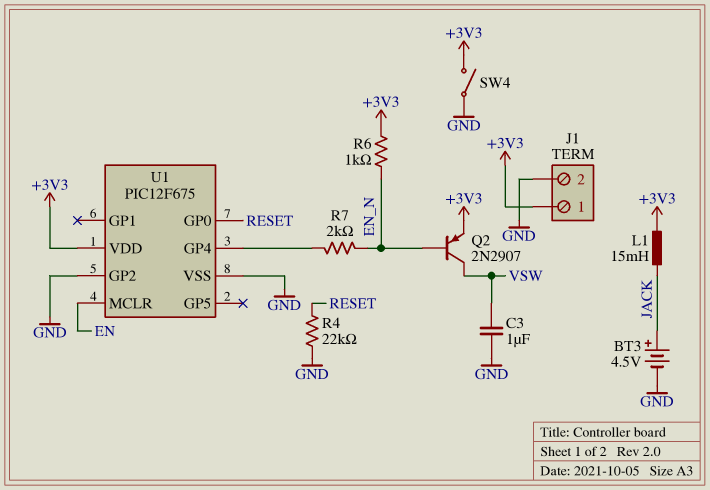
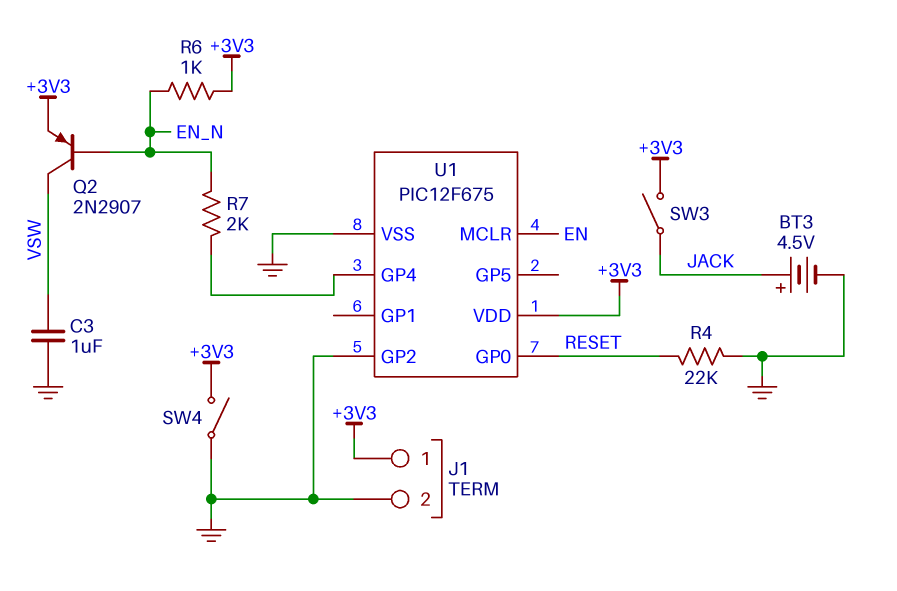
L1: 15mH (+3V3, JACK) -> none
SW3: none -> switch (+3V3, JACK)

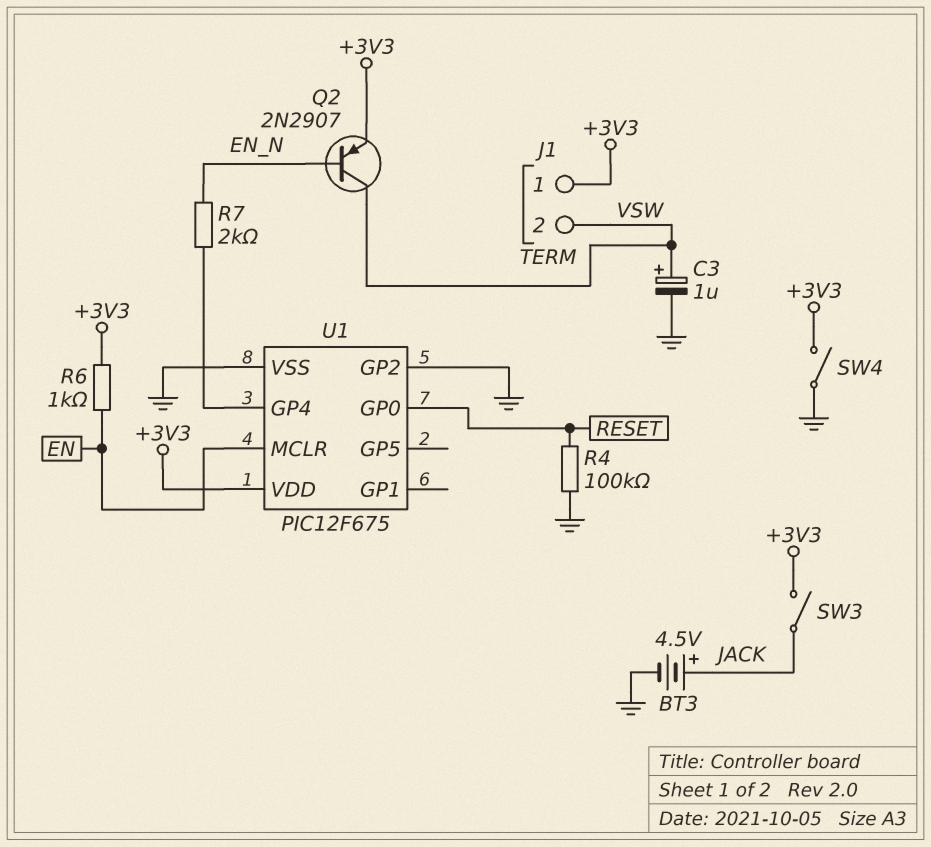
C3: 1uF (GND, VSW) -> 1uF (plus VSW, minus GND)
J1 pin 2: GND -> VSW
R4: 22k (GND, RESET) -> 100k (GND, RESET)
R6: 1k (+3V3, EN_N) -> 1k (+3V3, EN)

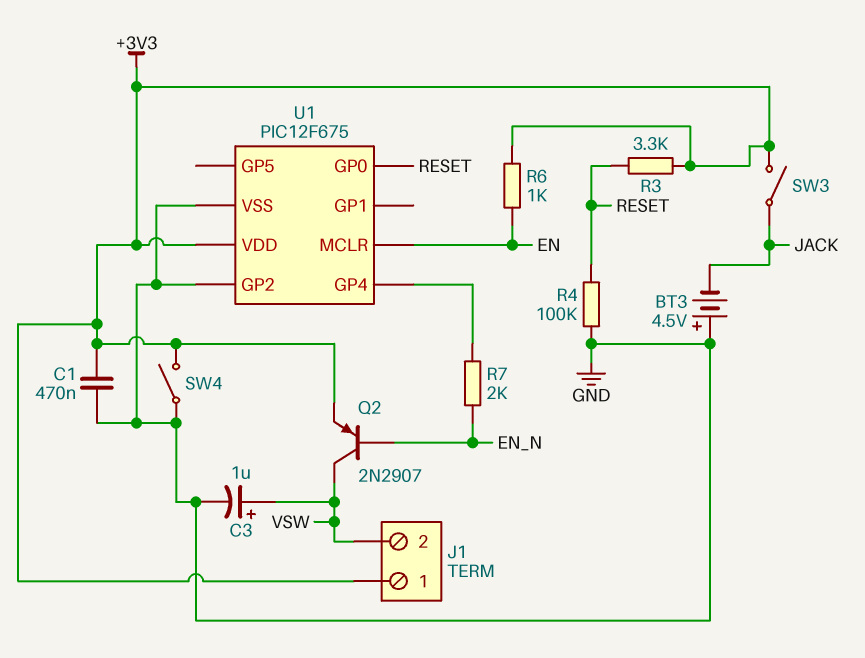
BT3: 4.5V (plus JACK, minus GND) -> 4.5V (plus GND, minus JACK)
C1: none -> 470nF (+3V3, GND)
R3: none -> 3.3k (+3V3, RESET)

